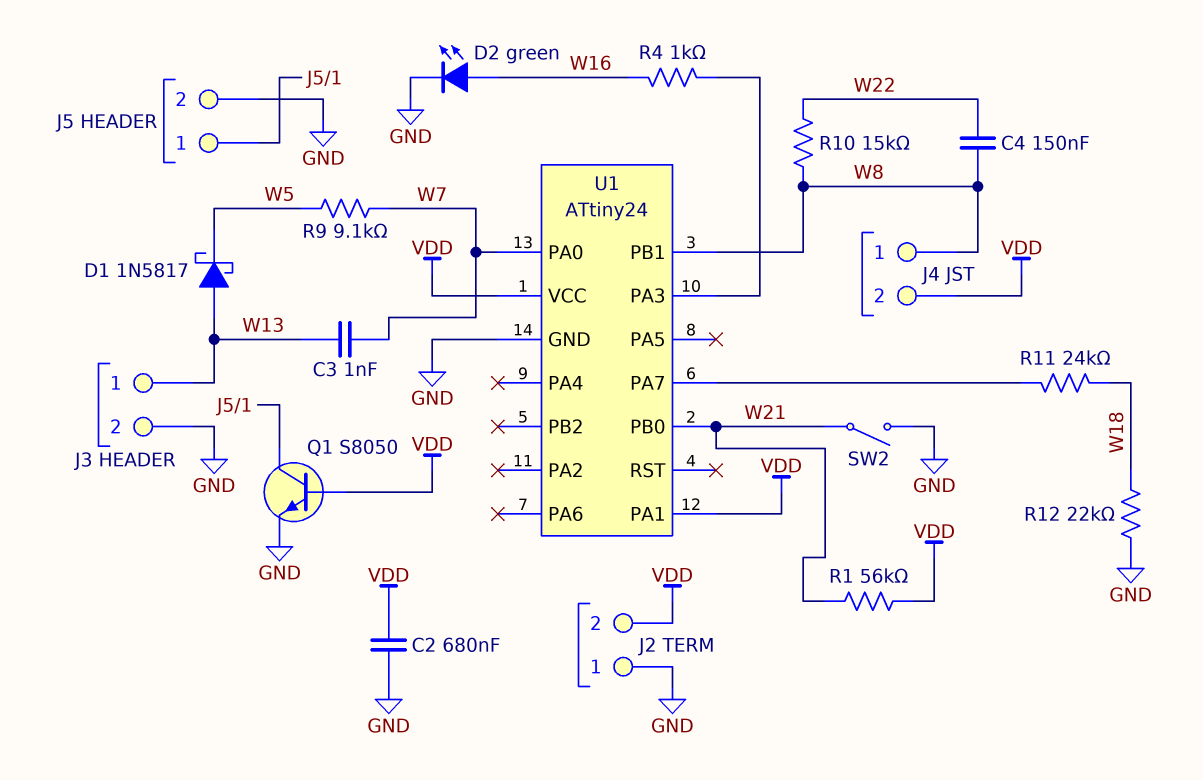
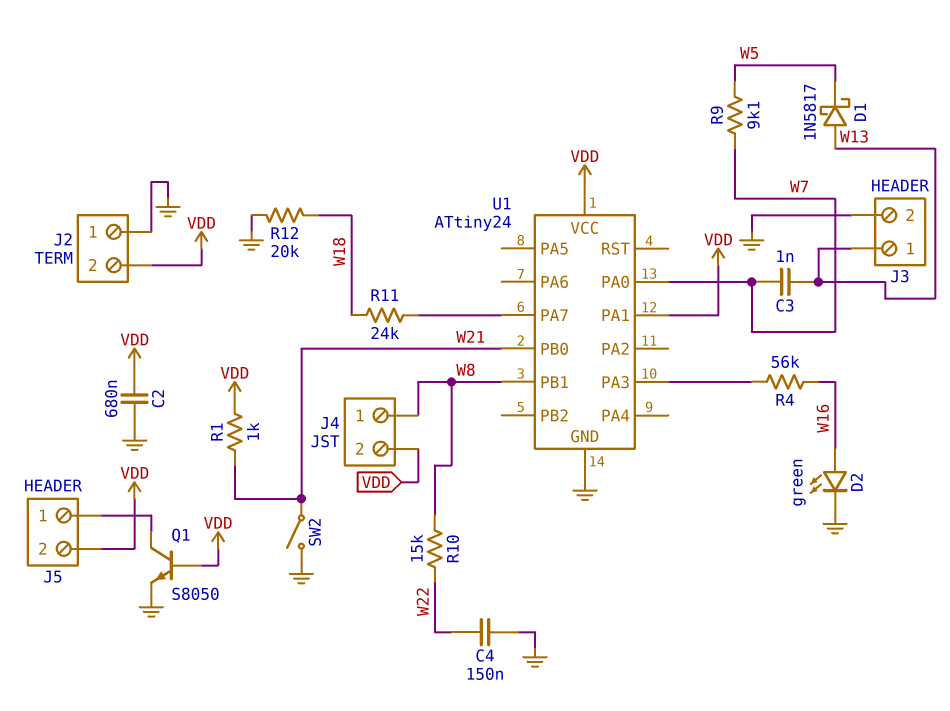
C4: 150nF (W8, W22) -> 150nF (GND, W22)
J5 pin 2: GND -> VDD
R1: 56k (VDD, W21) -> 1k (VDD, W21)
R4: 1k (U1/PA3, W16) -> 56k (U1/PA3, W16)
R12: 22k (GND, W18) -> 20k (GND, W18)

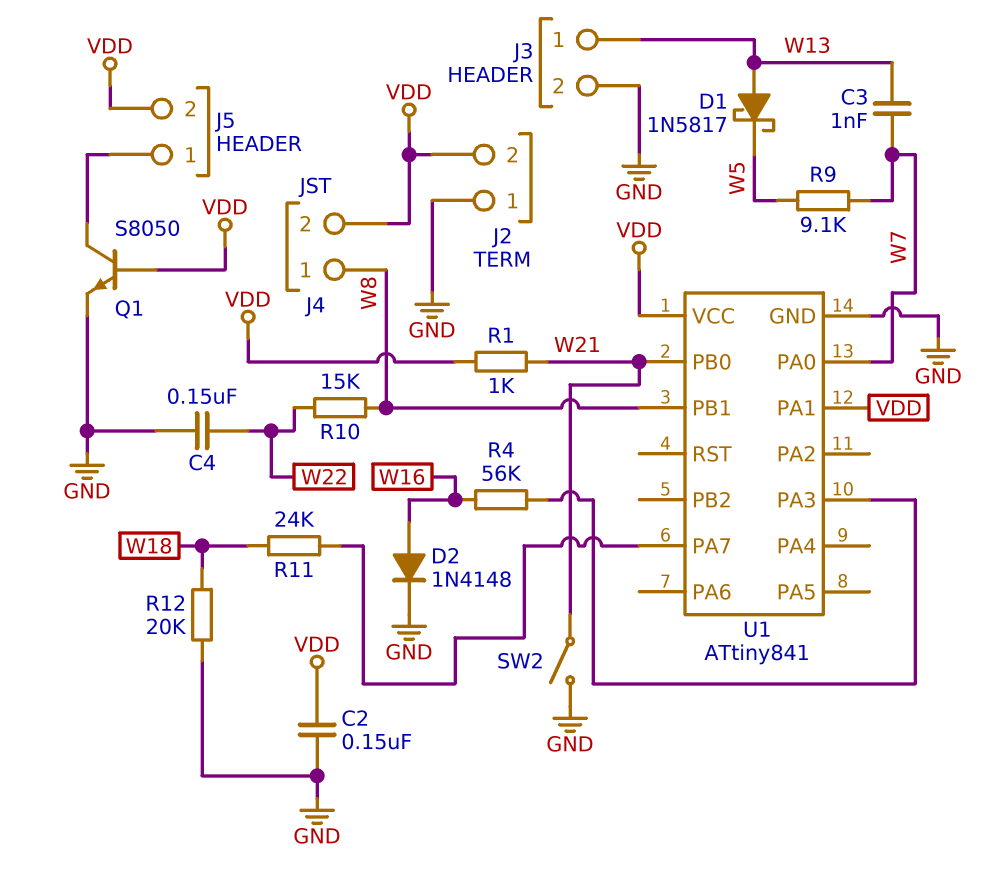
C2: 680nF (GND, VDD) -> 150nF (GND, VDD)
D2: LED green (A W16, K GND) -> diode 1N4148 (A W16, K GND)
U1: ATtiny24 -> ATtiny841

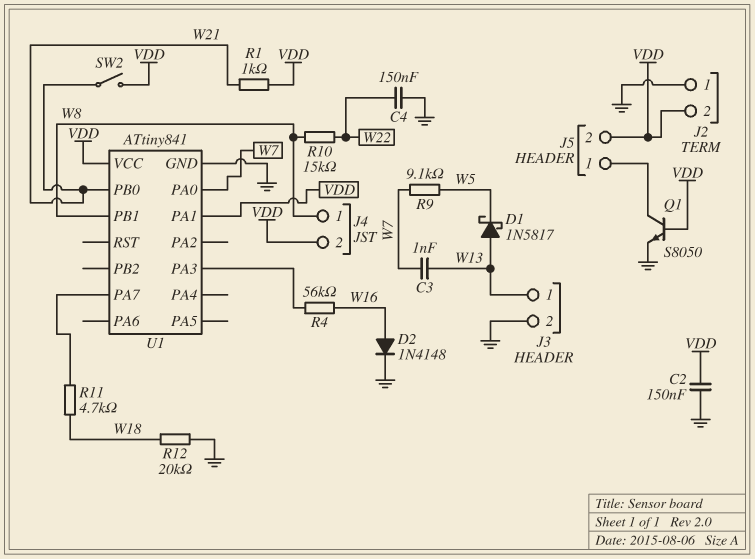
R11: 24k (U1/PA7, W18) -> 4.7k (U1/PA7, W18)
SW2: switch (GND, W21) -> switch (VDD, W21)

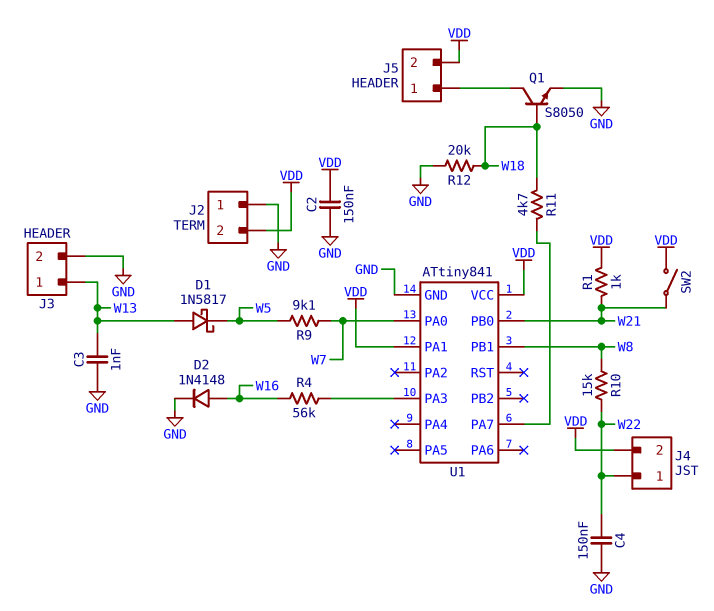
C3: 1nF (W7, W13) -> 1nF (GND, W13)
J4 pin 1: W8 -> W22
Q1: NPN S8050 (B VDD, C J5/1, E GND) -> NPN S8050 (B W18, C J5/1, E GND)

